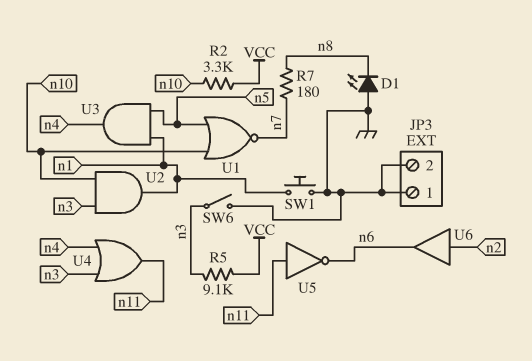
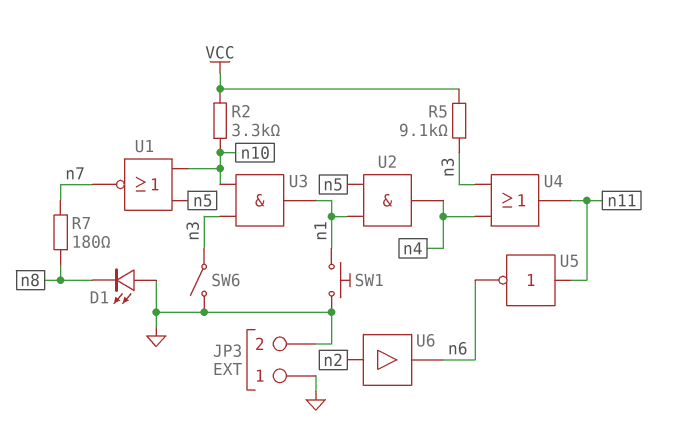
U2: AND (in n3, in n10, out n1) -> AND (in n1, in n5, out n4)
U3: AND (in n1, in n5, out n4) -> AND (in n3, in n10, out n1)

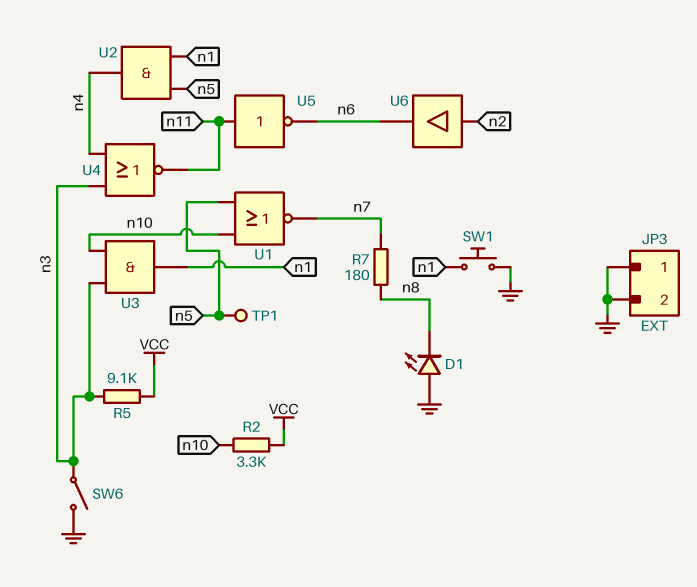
TP1: none -> test point (n5)
U4: OR (in n3, in n4, out n11) -> NOR (in n3, in n4, out n11)

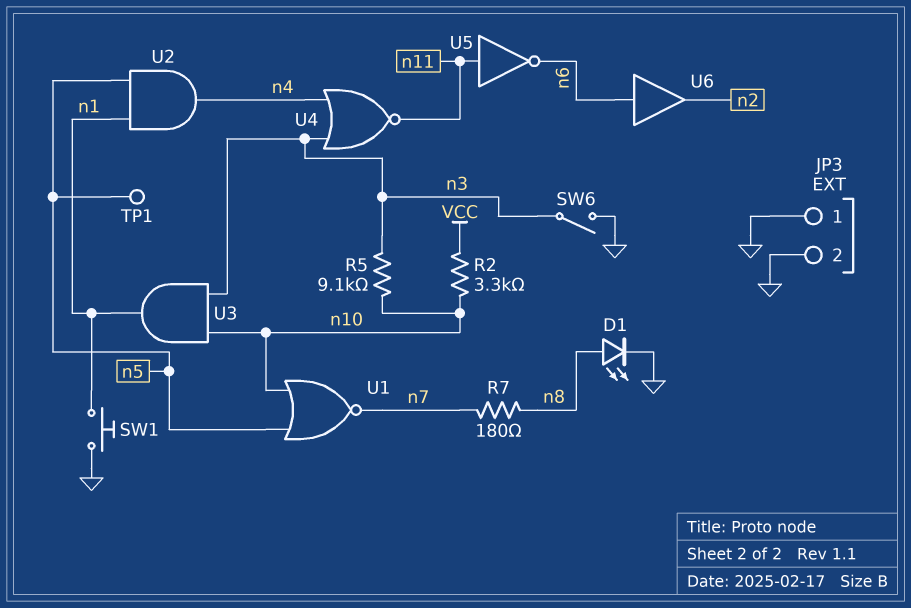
D1: LED (A GND, K n8) -> LED (A n8, K GND)
R5: 9.1k (VCC, n3) -> 9.1k (n3, n10)
U6: buffer (in n2, out n6) -> buffer (in n6, out n2)

